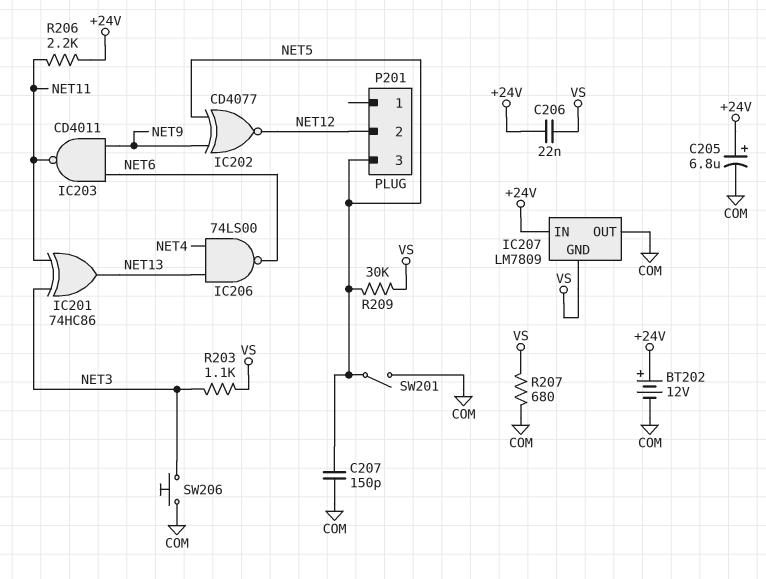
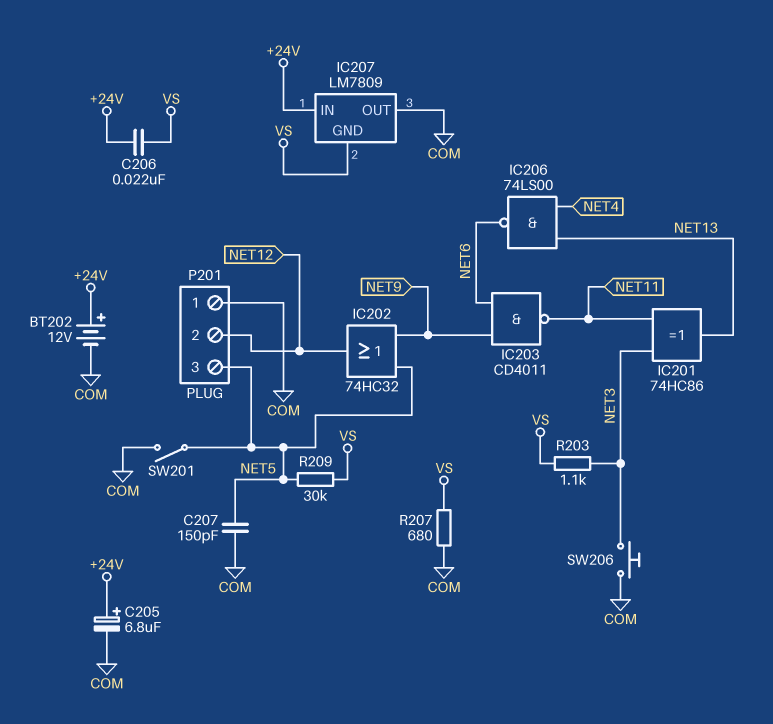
IC202: XNOR CD4077 (in NET5, in NET9, out NET12) -> OR 74HC32 (in NET5, in NET9, out NET12)
P201 pin 1: none -> COM
R206: 2.2k (+24V, NET11) -> none

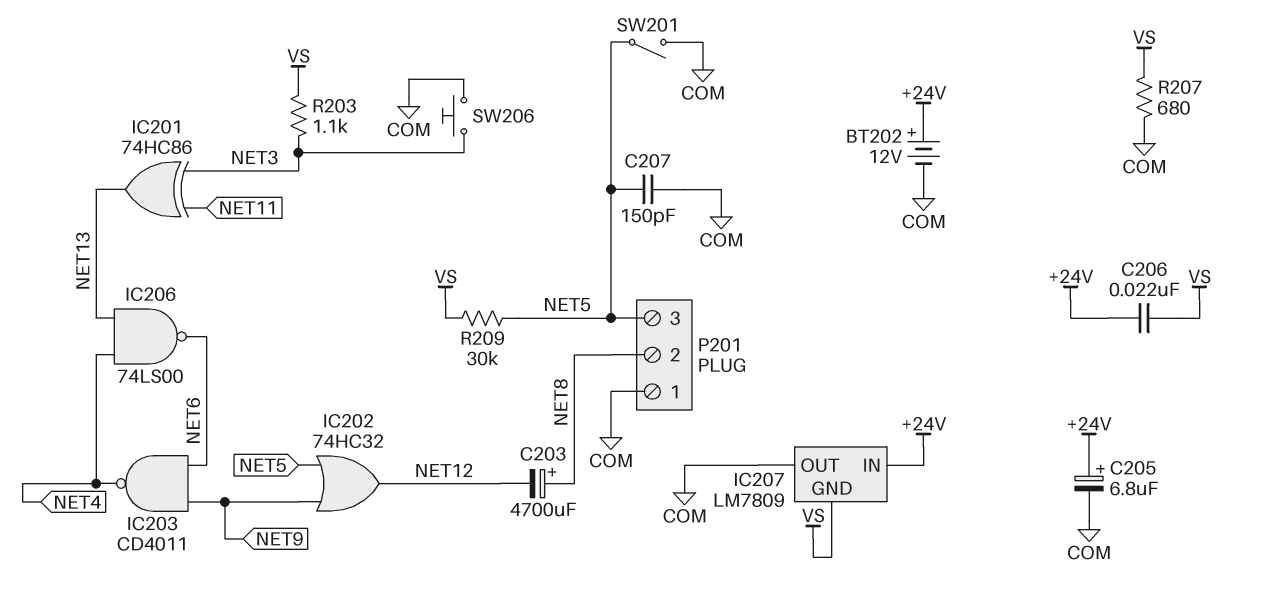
C203: none -> 4700uF (plus NET8, minus NET12)
IC203: NAND CD4011 (in NET6, in NET9, out NET11) -> NAND CD4011 (in NET6, in NET9, out NET4)
P201 pin 2: NET12 -> NET8

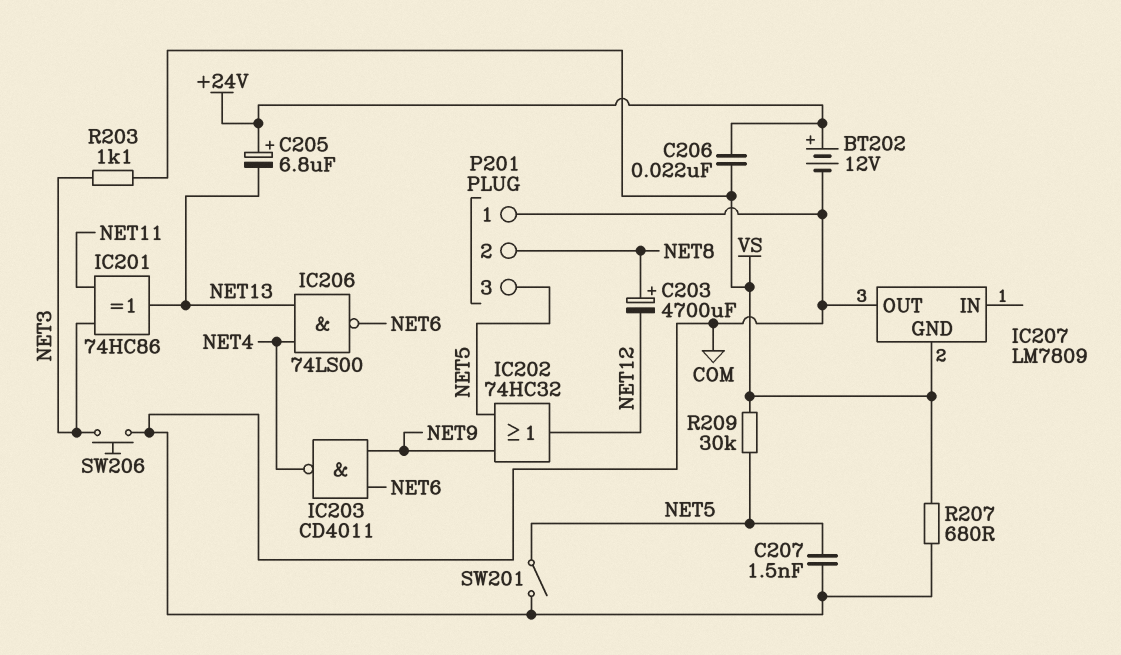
C205: 6.8uF (plus +24V, minus COM) -> 6.8uF (plus +24V, minus NET13)
C207: 150pF (COM, NET5) -> 1.5nF (COM, NET5)
IC207 pin IN: +24V -> none

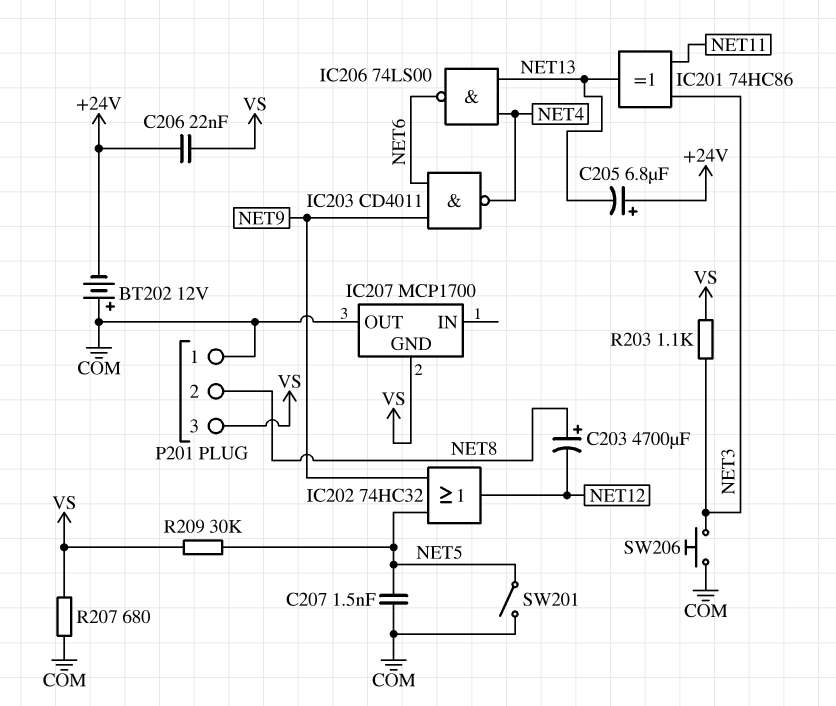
BT202: 12V (plus +24V, minus COM) -> 12V (plus COM, minus +24V)
IC207: LM7809 -> MCP1700
P201 pin 3: NET5 -> VS

